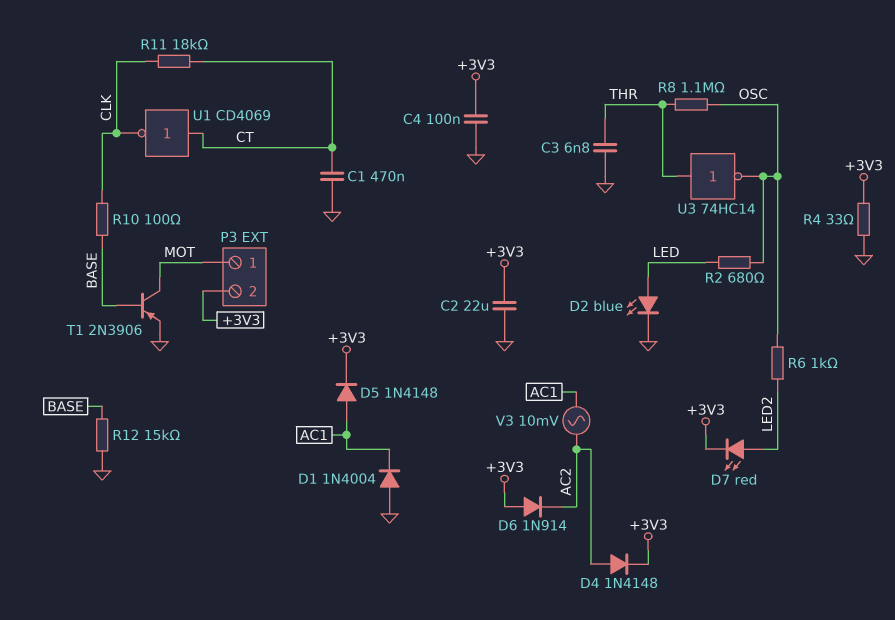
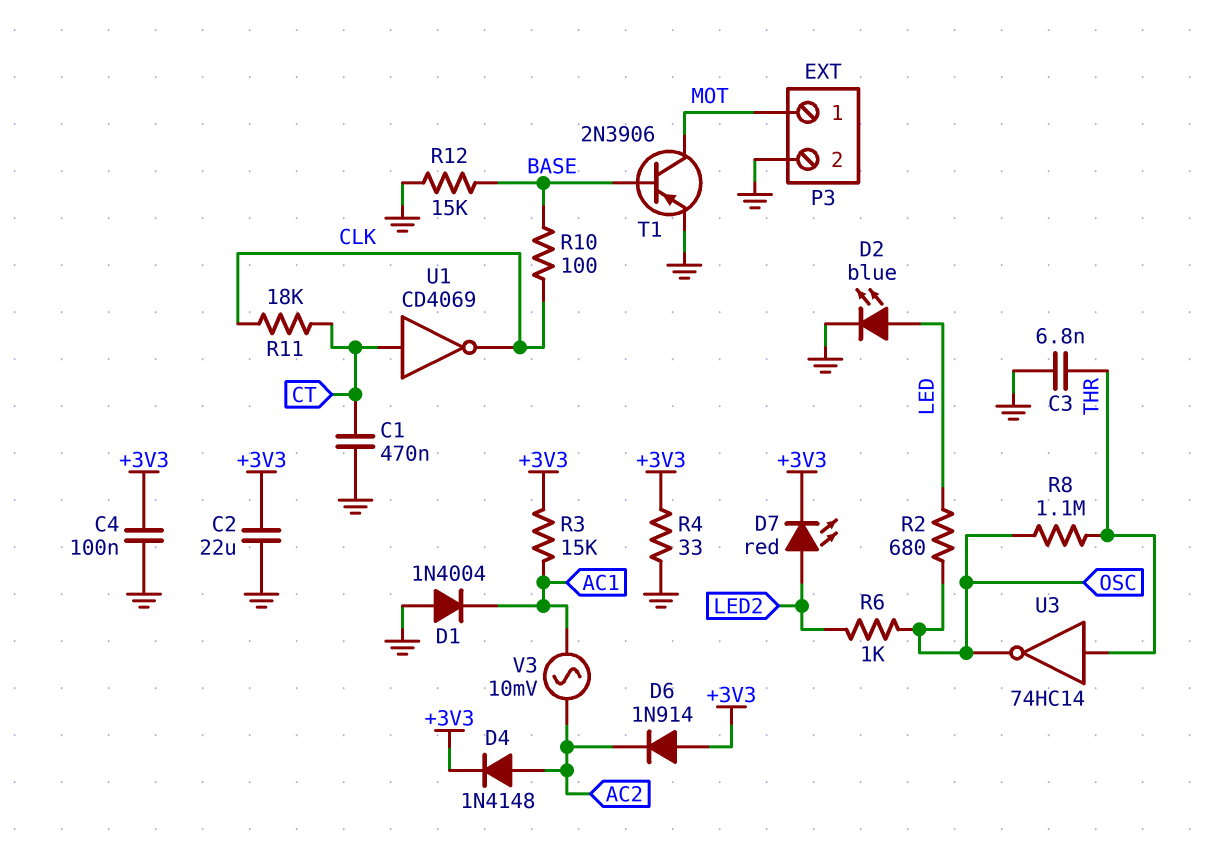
D5: diode 1N4148 (A AC1, K +3V3) -> none
P3 pin 2: +3V3 -> GND
R3: none -> 15k (+3V3, AC1)

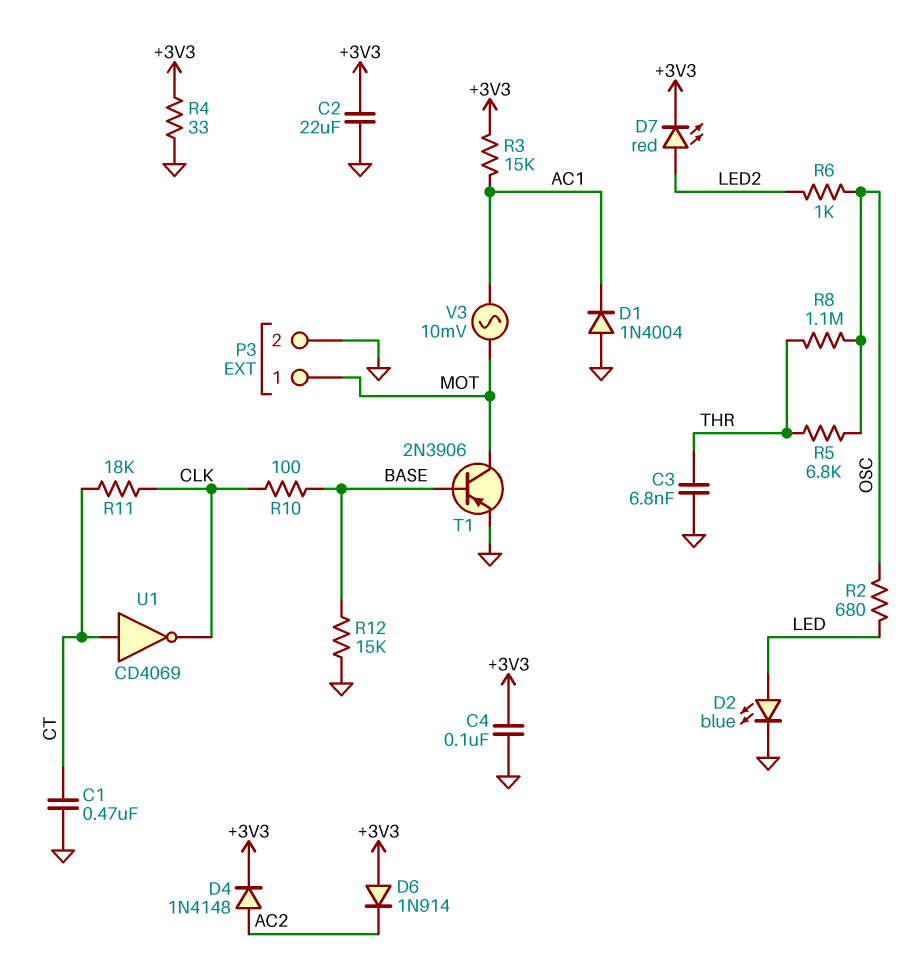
R5: none -> 6.8k (OSC, THR)
U3: NOT 74HC14 (in THR, out OSC) -> none
V3: AC 10mV (AC1, AC2) -> AC 10mV (AC1, MOT)

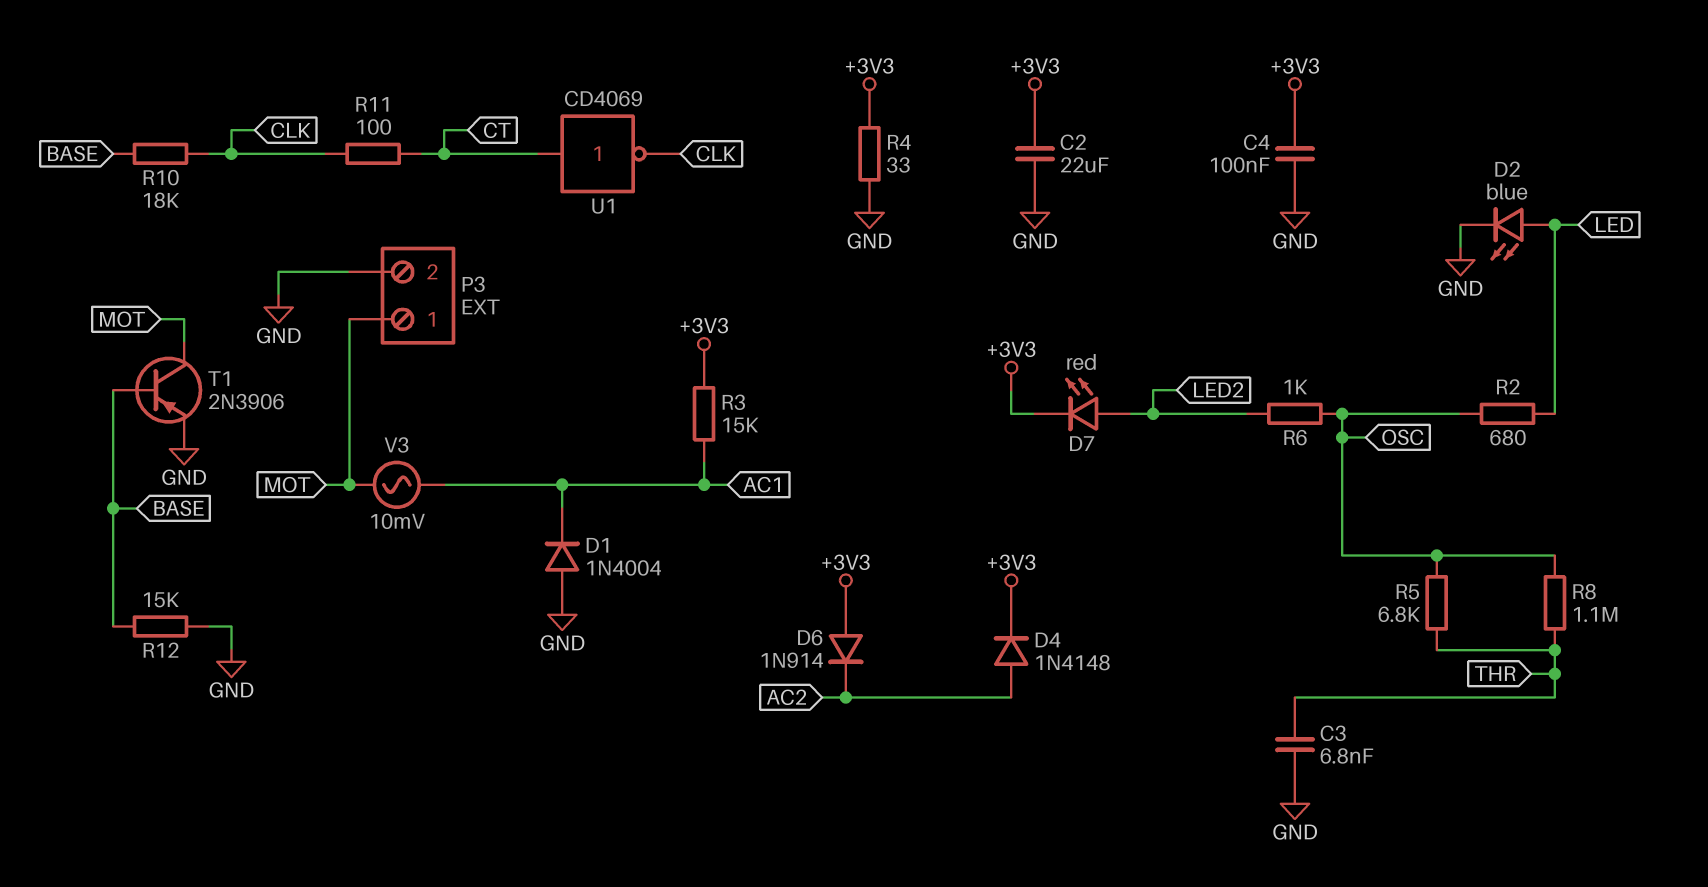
C1: 470nF (CT, GND) -> none
R10: 100 (BASE, CLK) -> 18k (BASE, CLK)
R11: 18k (CLK, CT) -> 100 (CLK, CT)

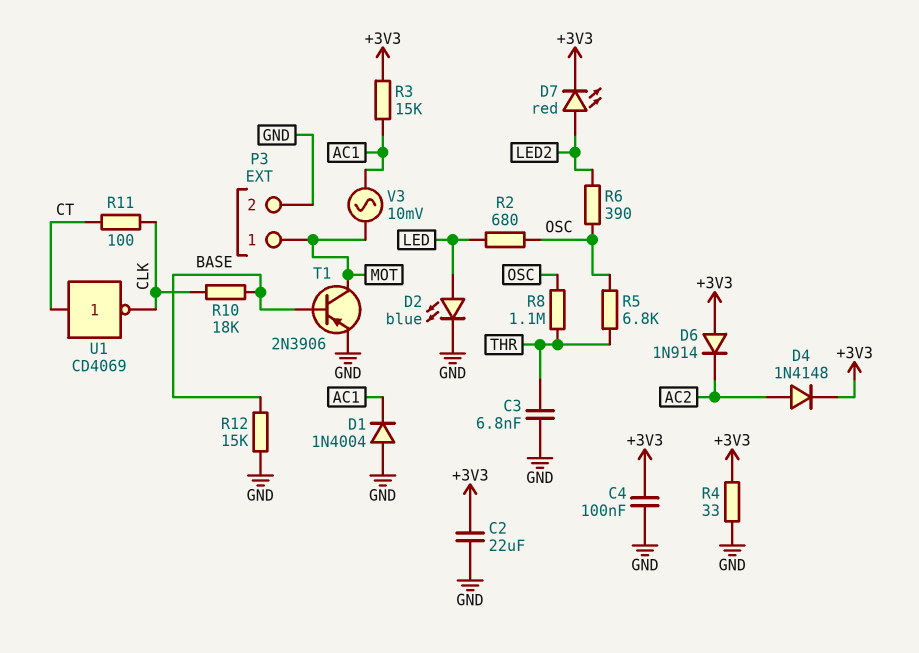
R6: 1k (LED2, OSC) -> 390 (LED2, OSC)

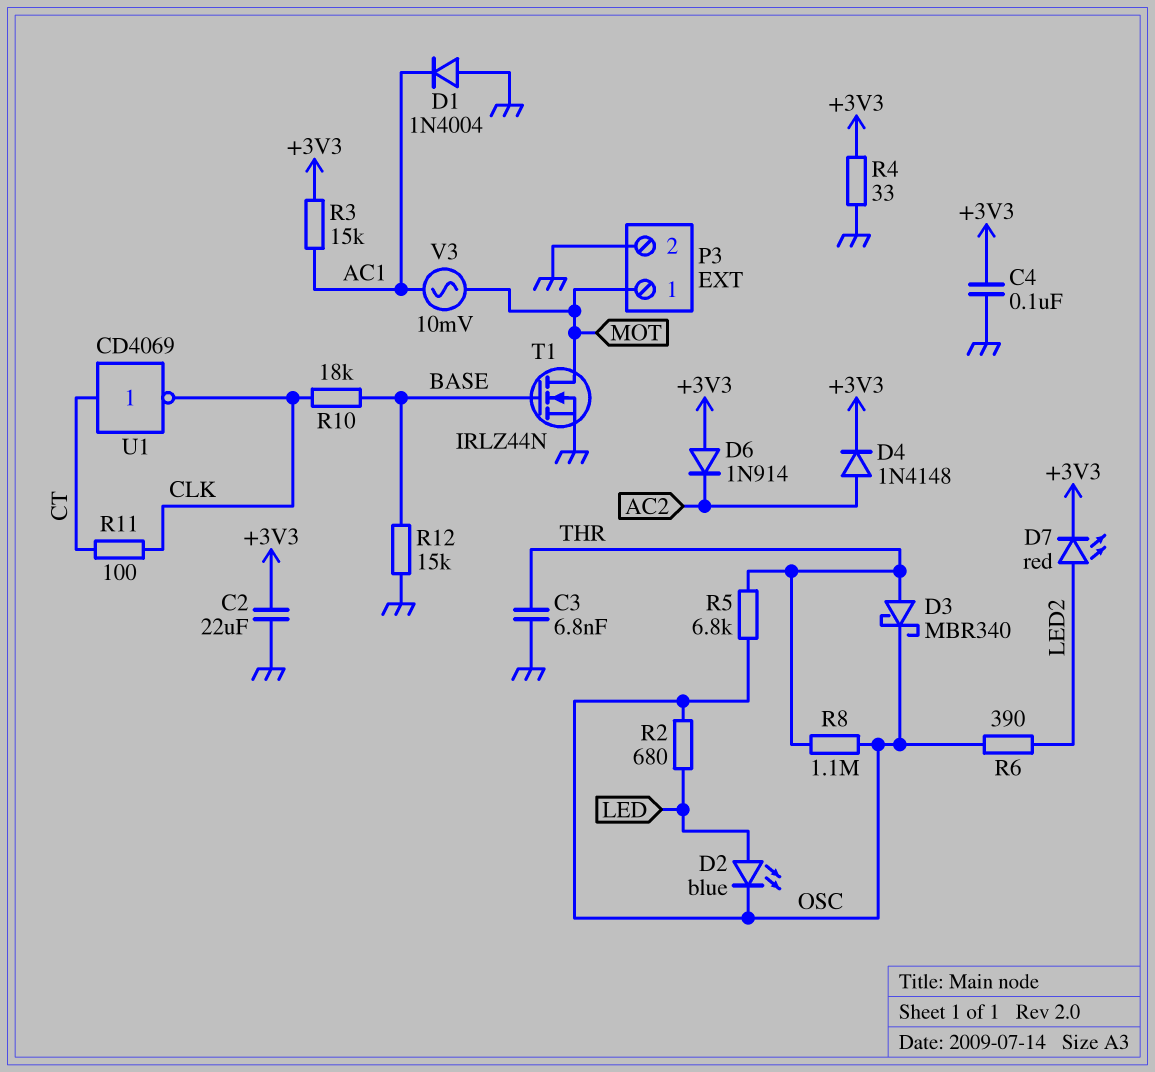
D2: LED blue (A LED, K GND) -> LED blue (A LED, K OSC)
D3: none -> schottky MBR340 (A THR, K OSC)
T1: PNP 2N3906 (B BASE, C MOT, E GND) -> NMOS IRLZ44N (G BASE, D MOT, S GND)

